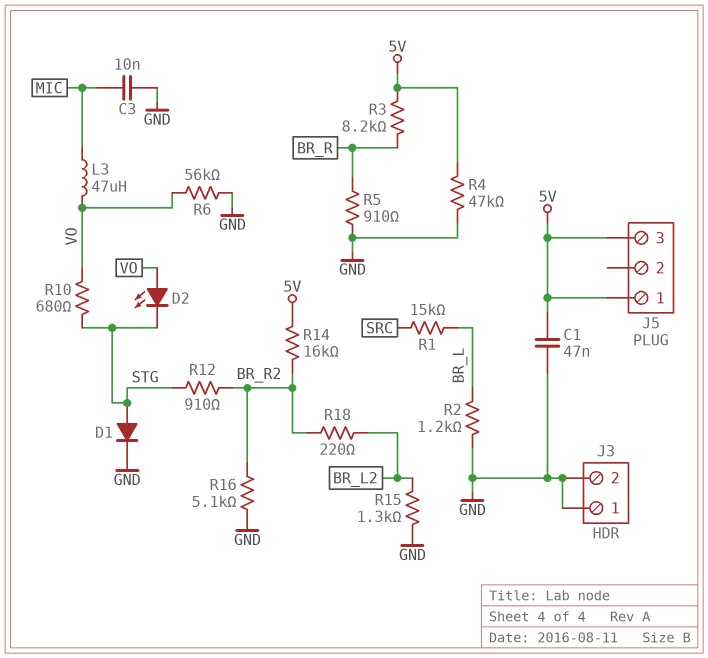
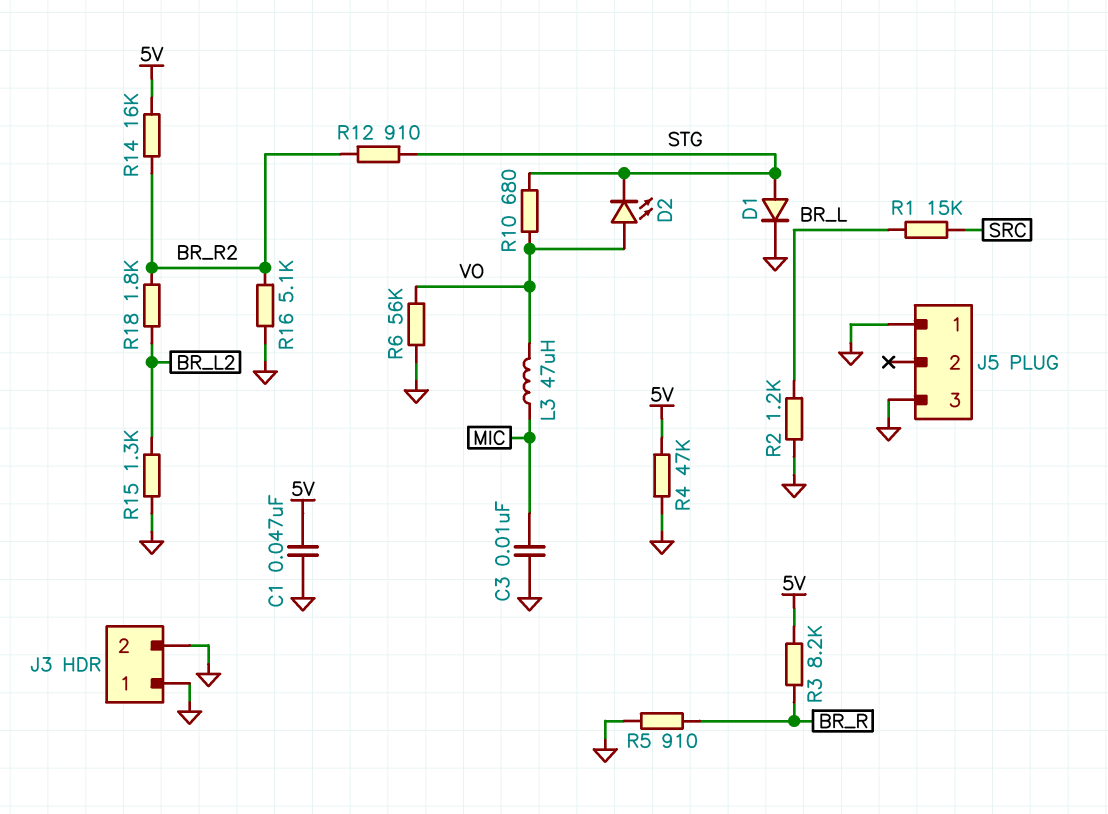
J5 pin 1: 5V -> GND
J5 pin 3: 5V -> GND
R18: 220 (BR_L2, BR_R2) -> 1.8k (BR_L2, BR_R2)

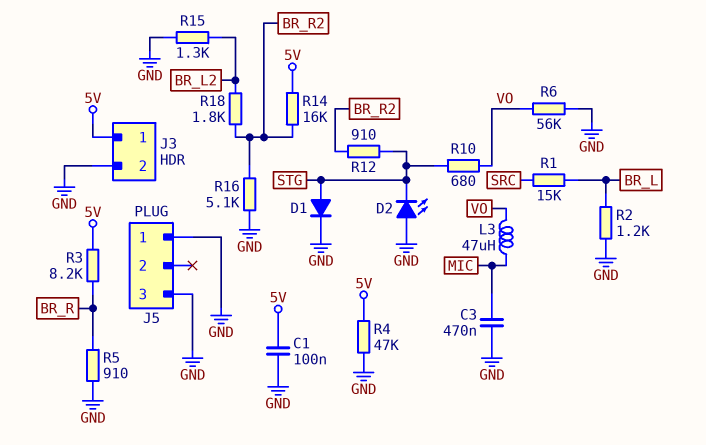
C1: 47nF (5V, GND) -> 100nF (5V, GND)
C3: 10nF (GND, MIC) -> 470nF (GND, MIC)
D2: LED (A VO, K STG) -> LED (A GND, K STG)
J3 pin 1: GND -> 5V

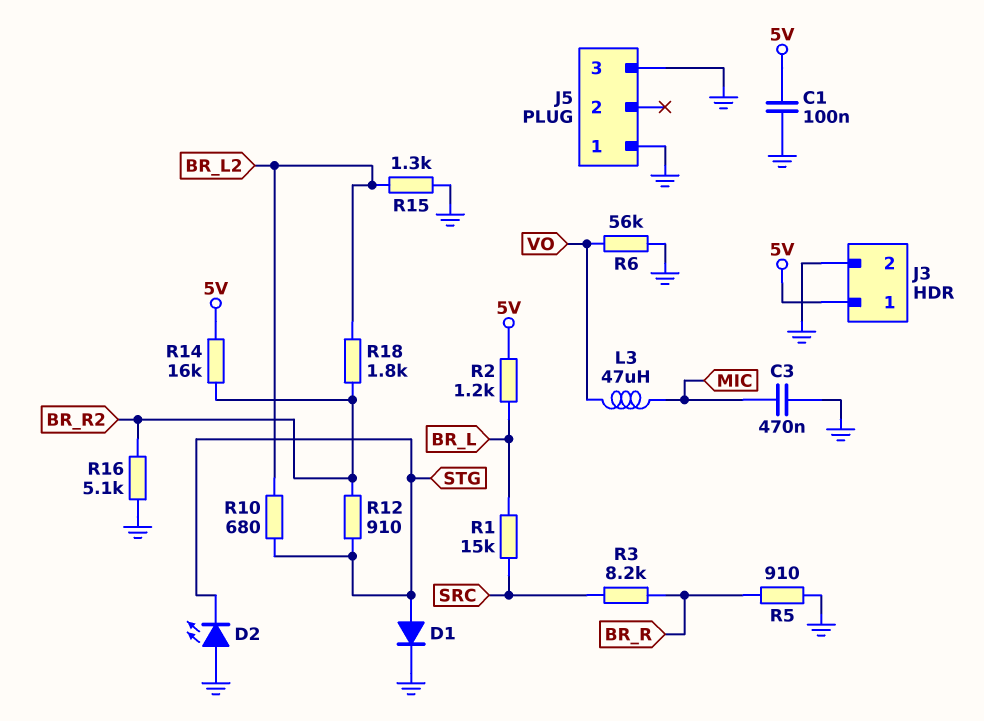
R2: 1.2k (BR_L, GND) -> 1.2k (5V, BR_L)
R3: 8.2k (5V, BR_R) -> 8.2k (BR_R, SRC)
R4: 47k (5V, GND) -> none
R10: 680 (STG, VO) -> 680 (BR_L2, STG)

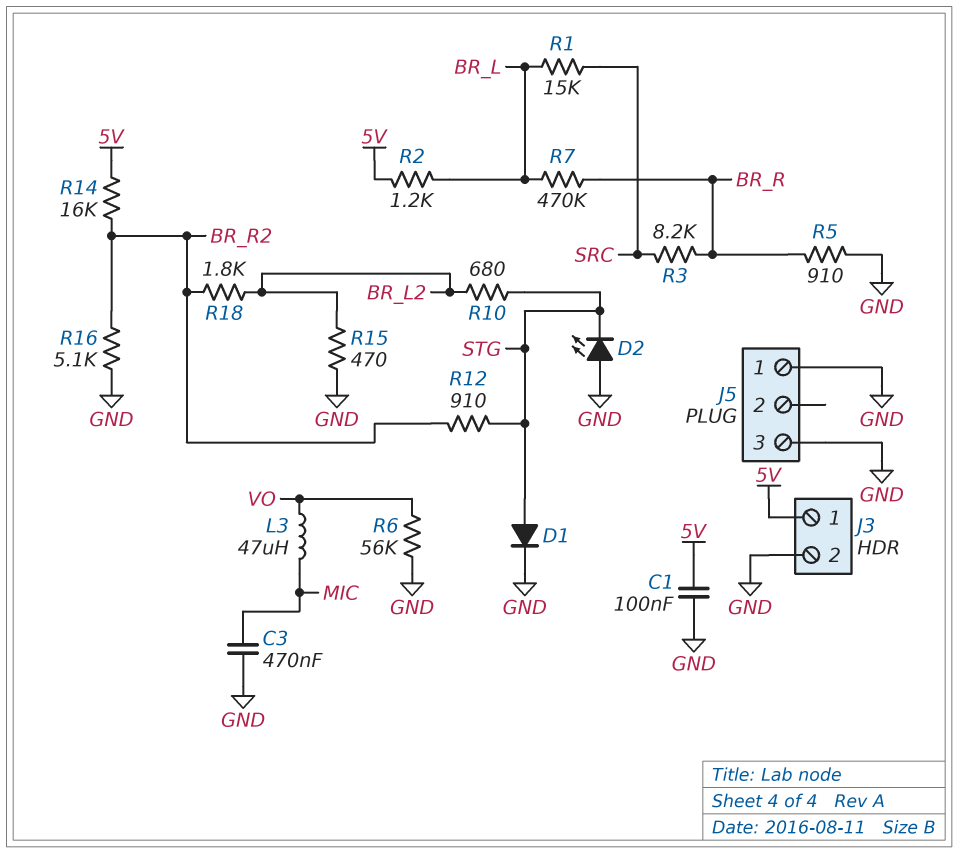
R7: none -> 470k (BR_L, BR_R)
R15: 1.3k (BR_L2, GND) -> 470 (BR_L2, GND)

